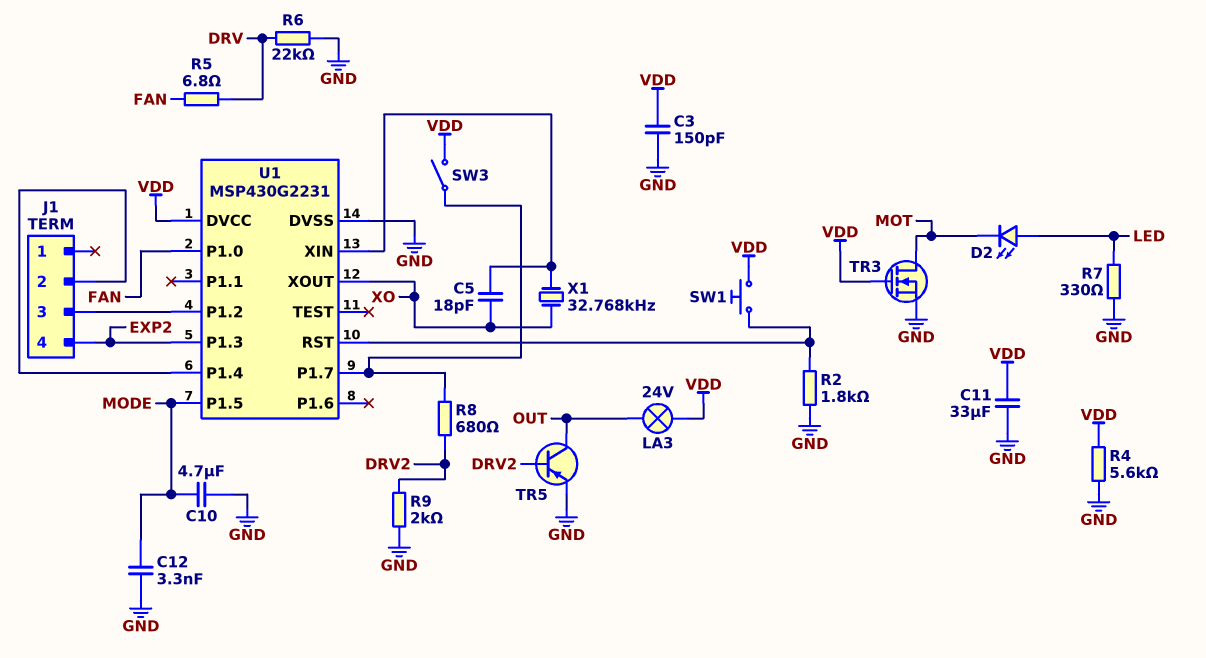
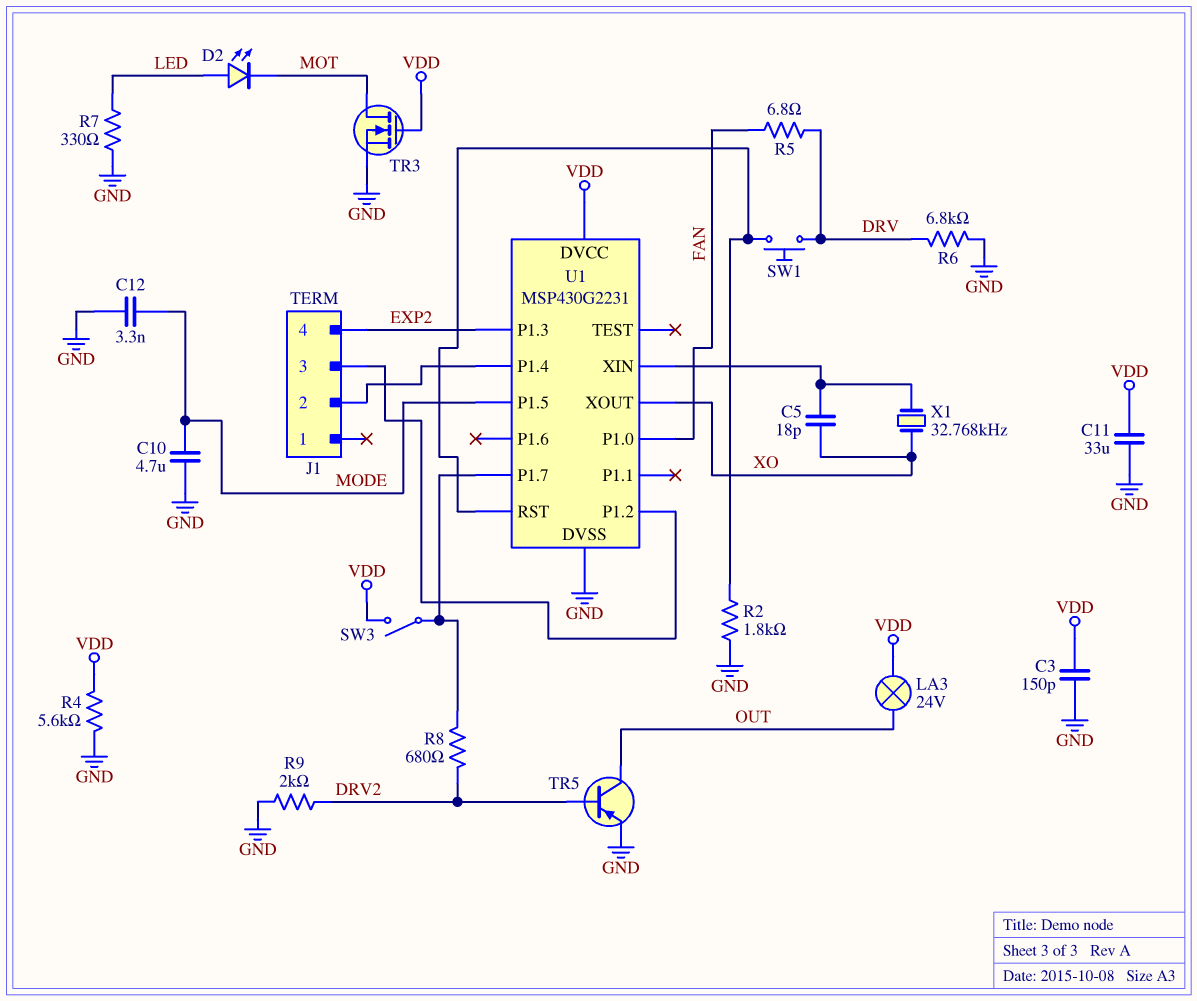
R6: 22k (DRV, GND) -> 6.8k (DRV, GND)
SW1: button (U1/RST, VDD) -> button (DRV, U1/RST)

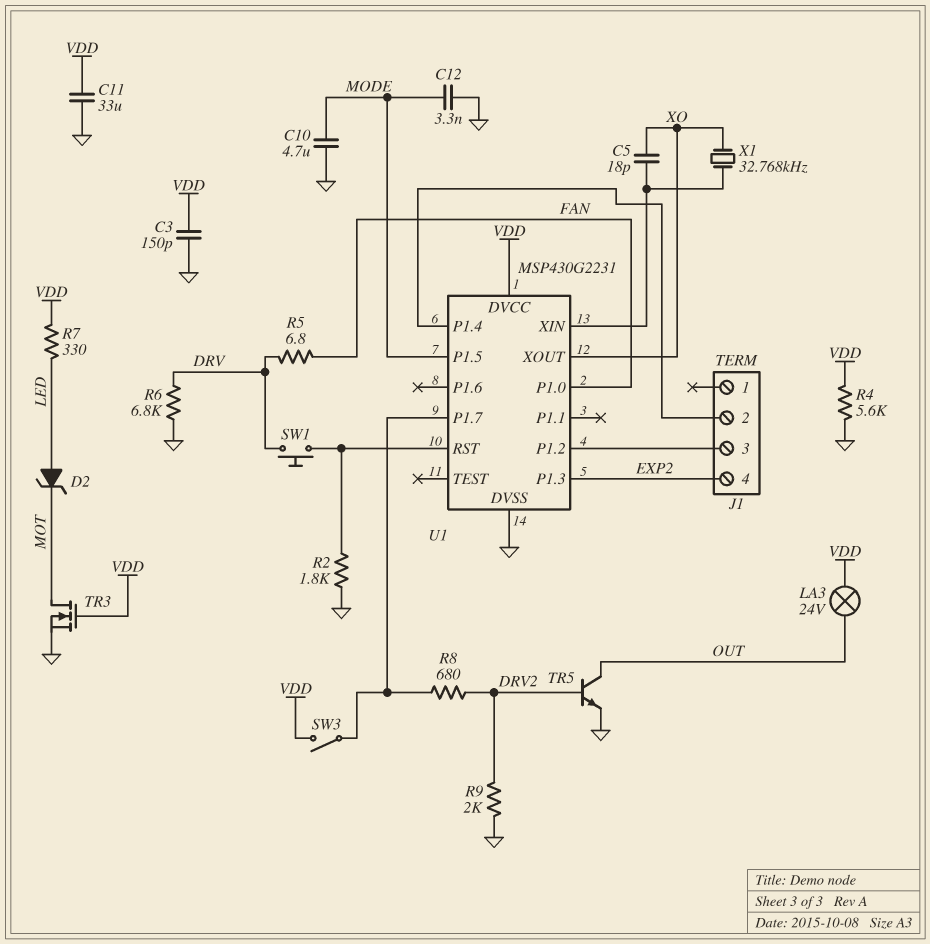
D2: LED (A LED, K MOT) -> zener (A LED, K MOT)
R7: 330 (GND, LED) -> 330 (LED, VDD)
TR5: PNP (B DRV2, C OUT, E GND) -> NPN (B DRV2, C OUT, E GND)

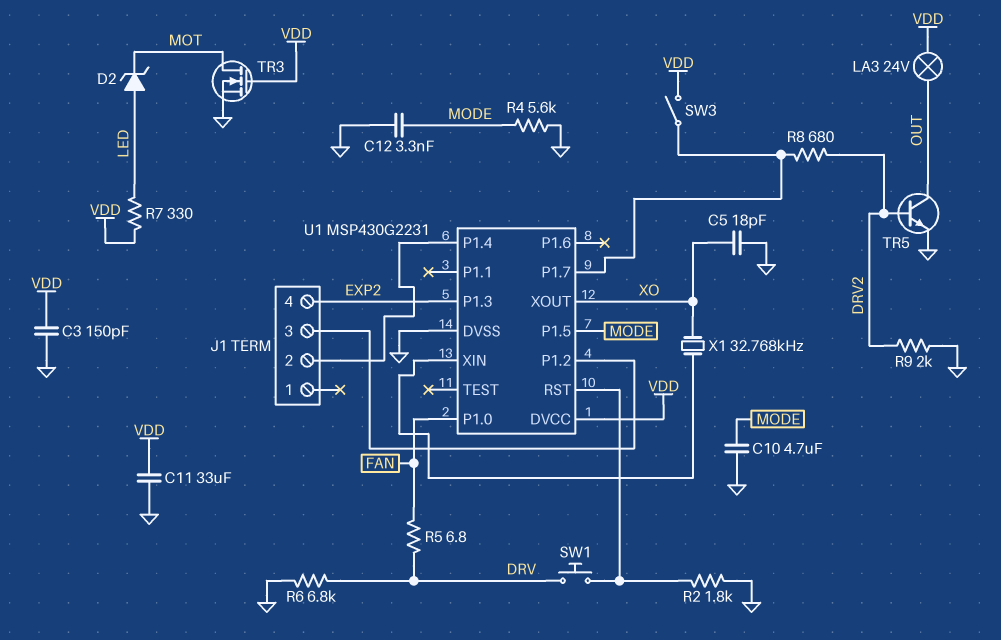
C5: 18pF (U1/XIN, XO) -> 18pF (GND, XO)
R4: 5.6k (GND, VDD) -> 5.6k (GND, MODE)

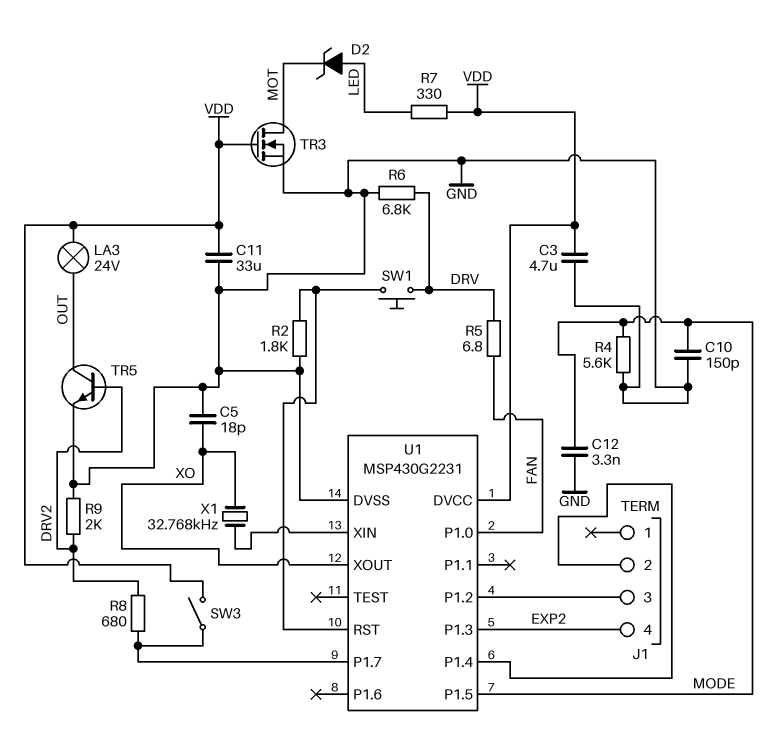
C3: 150pF (GND, VDD) -> 4.7uF (GND, VDD)
C10: 4.7uF (GND, MODE) -> 150pF (GND, MODE)

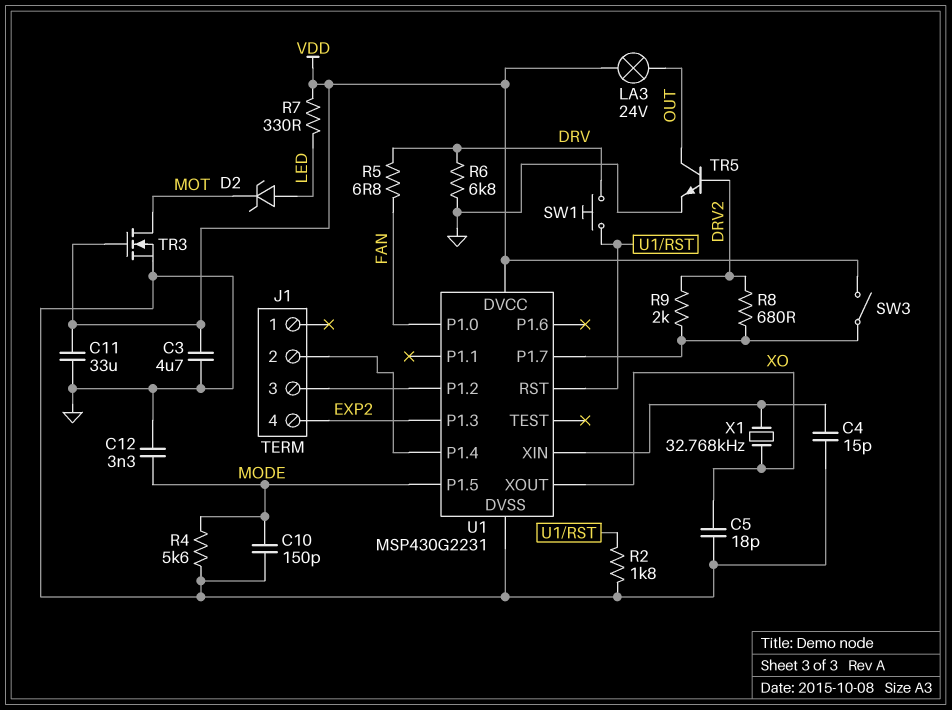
C4: none -> 15pF (GND, U1/XIN)
R9: 2k (DRV2, GND) -> 2k (DRV2, U1/P1.7)

